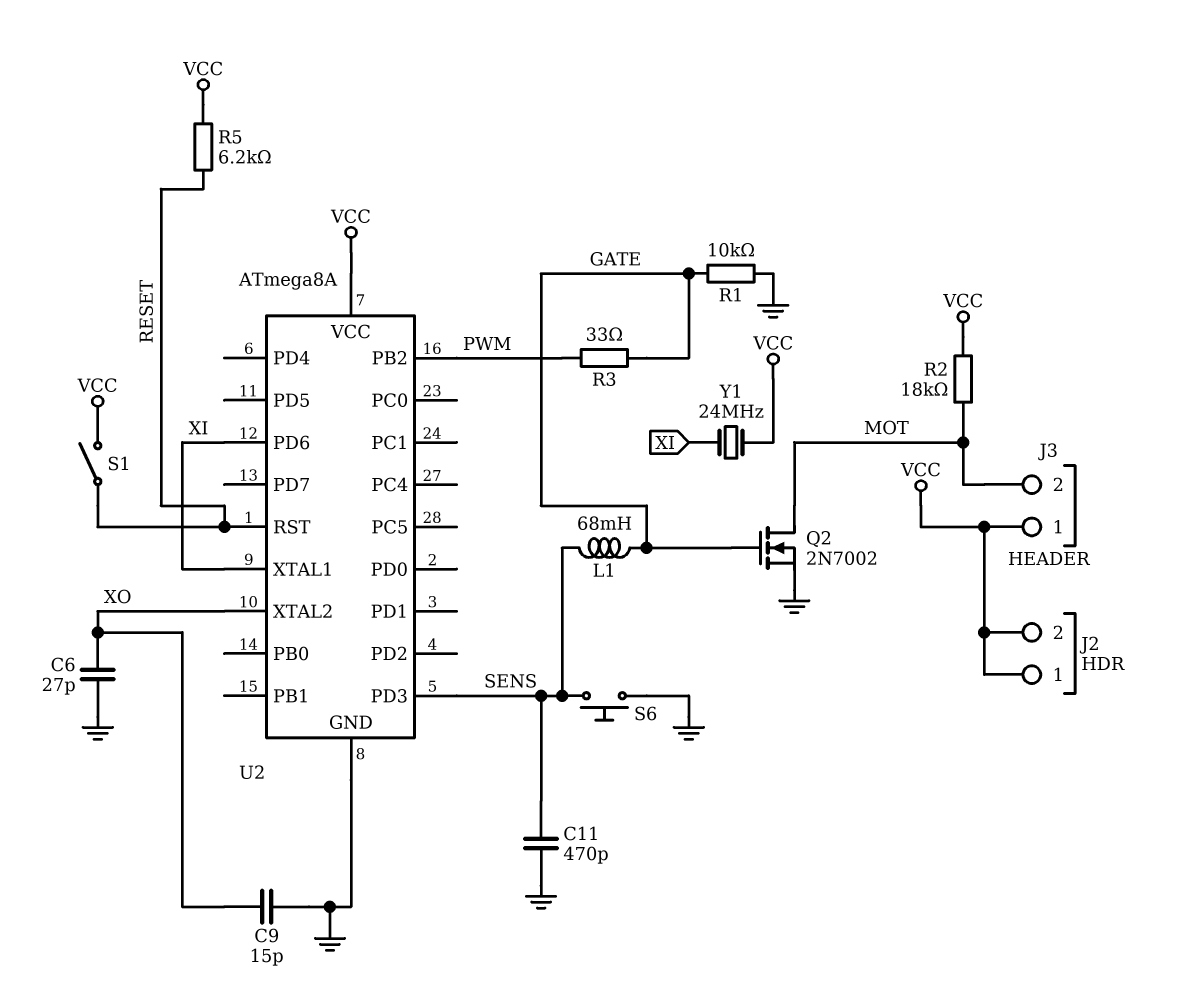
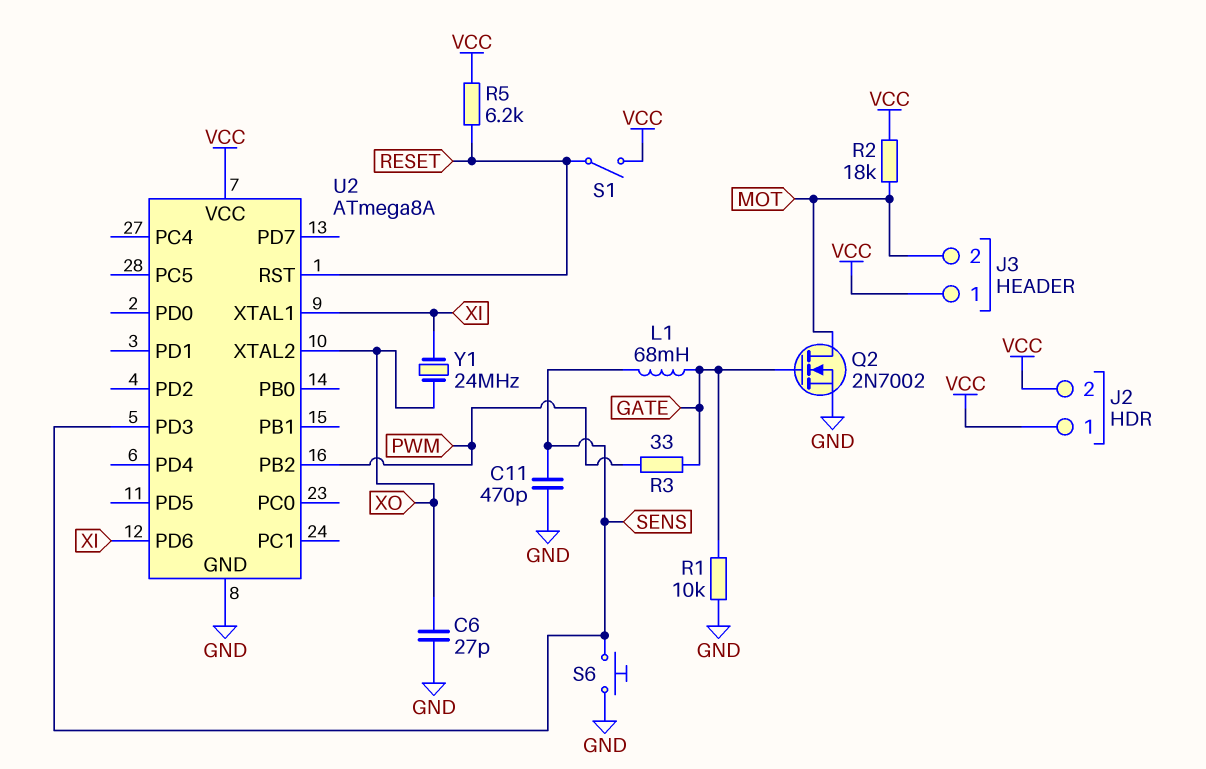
C9: 15pF (GND, XO) -> none
Y1: 24MHz (VCC, XI) -> 24MHz (XI, XO)

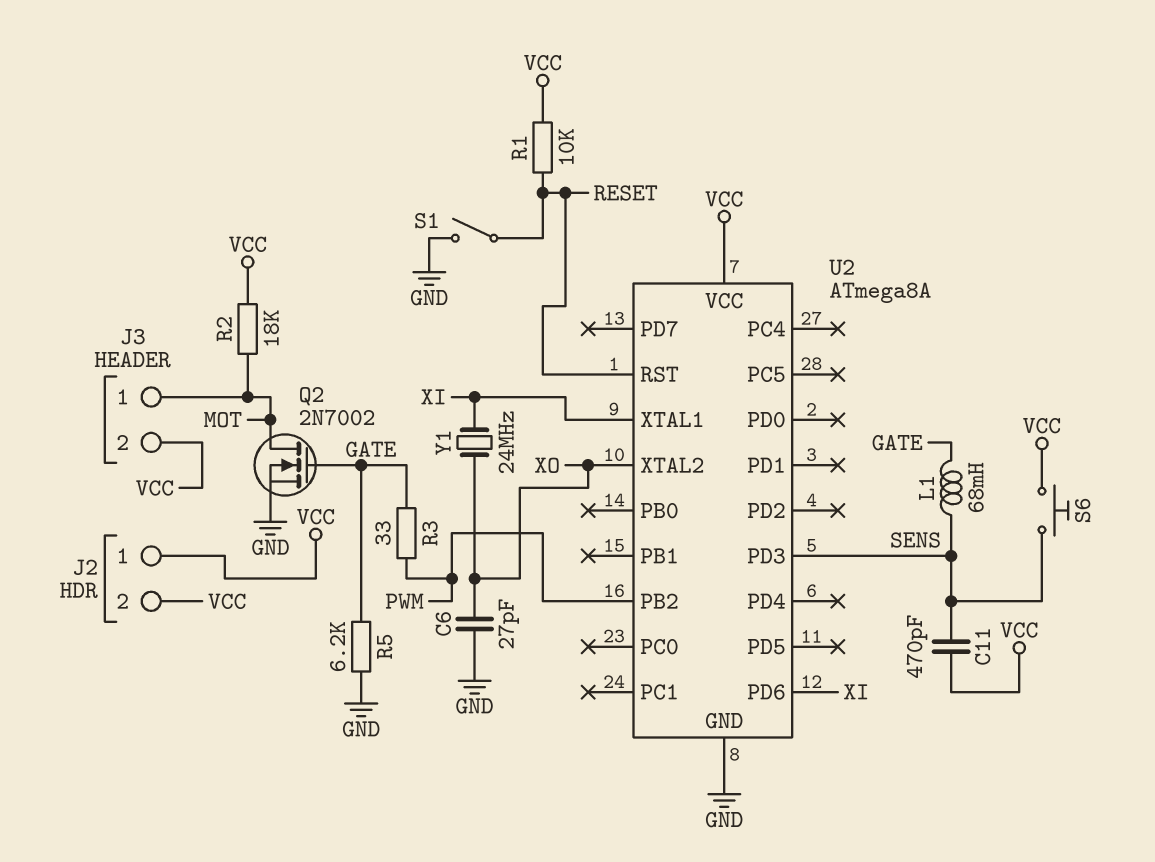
C11: 470pF (GND, SENS) -> 470pF (SENS, VCC)
J3 pin 1: VCC -> MOT
J3 pin 2: MOT -> VCC
R1: 10k (GATE, GND) -> 10k (RESET, VCC)
R5: 6.2k (RESET, VCC) -> 6.2k (GATE, GND)
S1: switch (RESET, VCC) -> switch (GND, RESET)
S6: button (GND, SENS) -> button (SENS, VCC)

